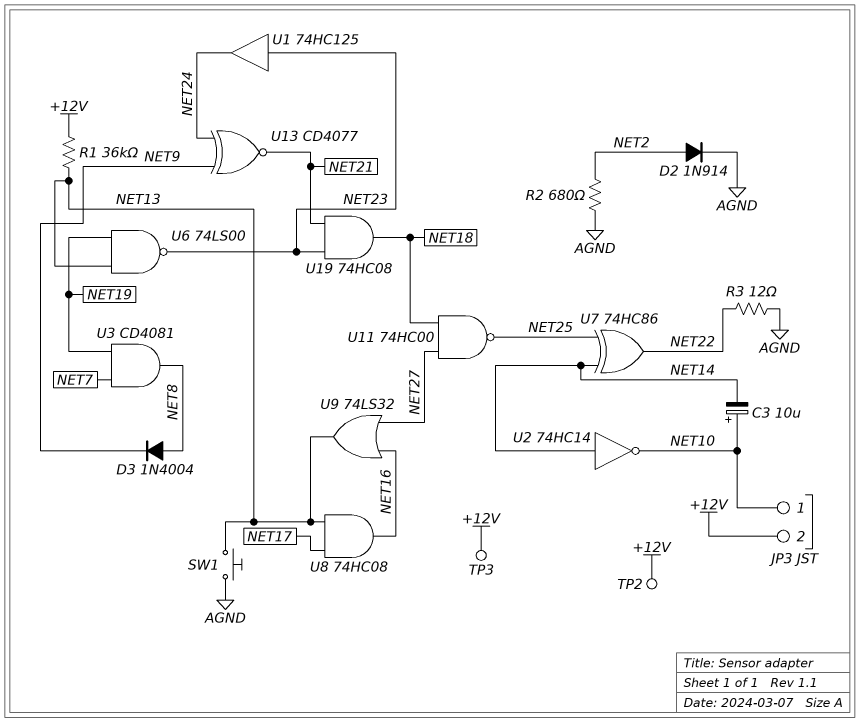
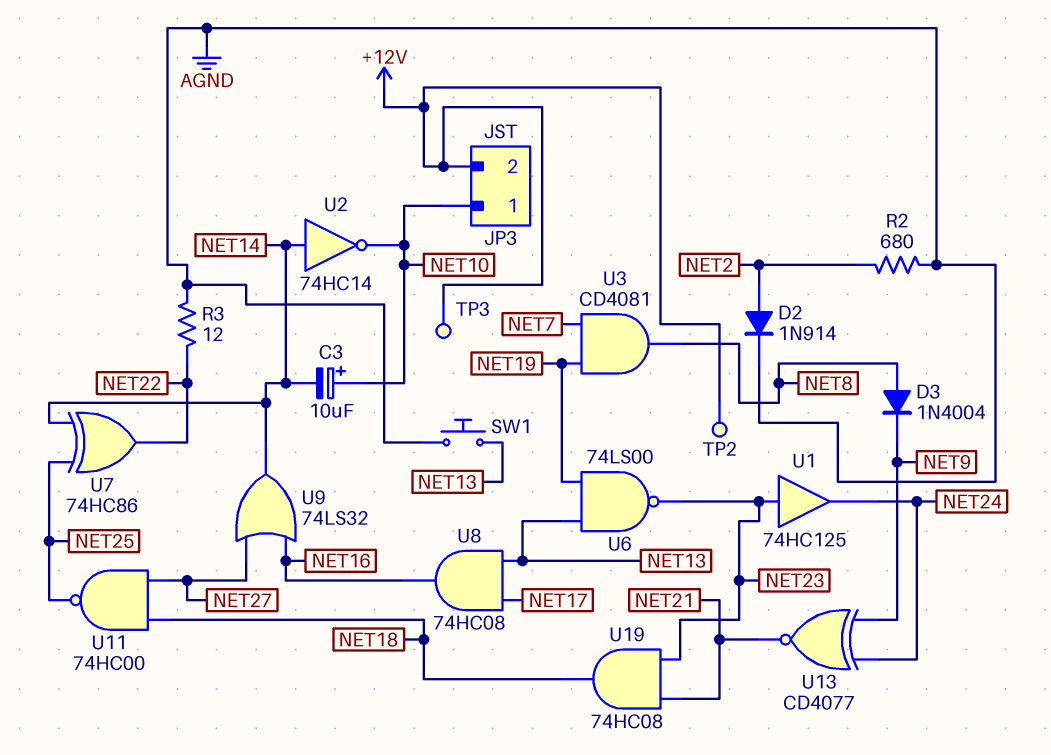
R1: 36k (+12V, NET13) -> none
U9: OR 74LS32 (in NET16, in NET27, out NET13) -> OR 74LS32 (in NET16, in NET27, out NET14)

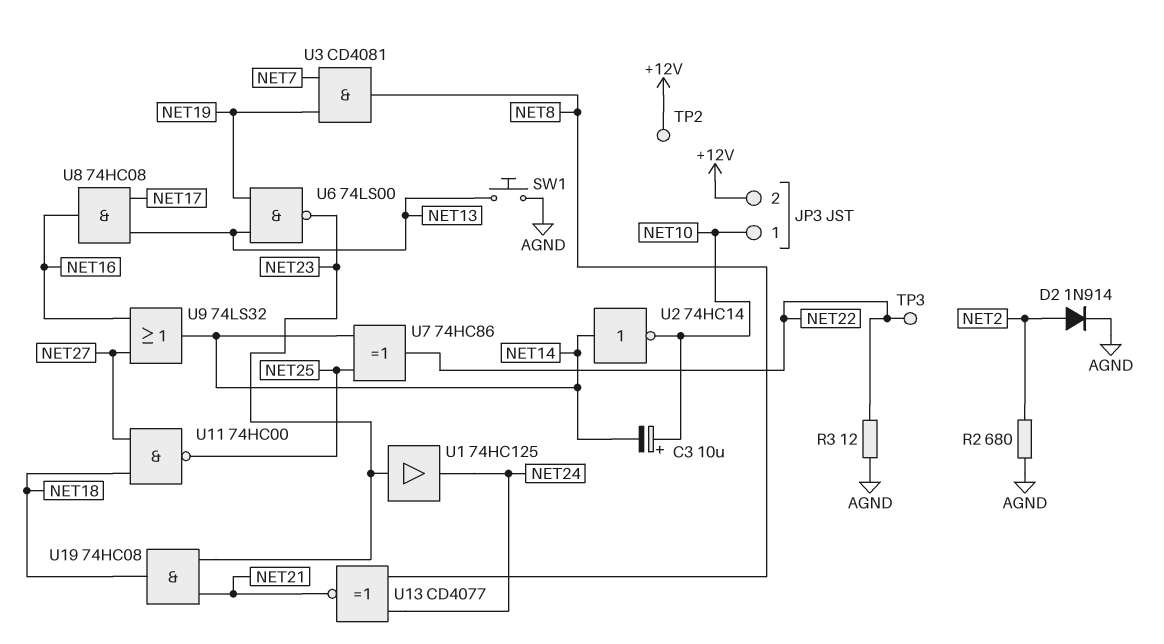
D3: diode 1N4004 (A NET8, K NET9) -> none
TP3: test point (+12V) -> test point (NET22)
U13: XNOR CD4077 (in NET9, in NET24, out NET21) -> XNOR CD4077 (in NET8, in NET24, out NET21)

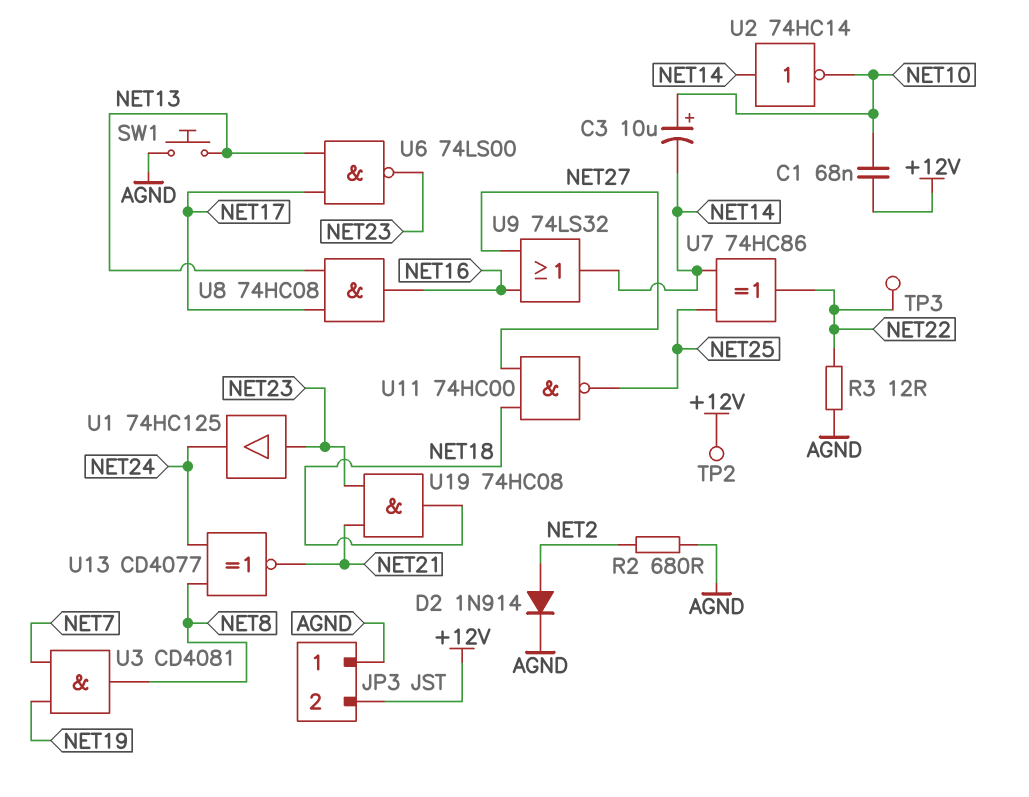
C1: none -> 68nF (+12V, NET10)
JP3 pin 1: NET10 -> AGND
U6: NAND 74LS00 (in NET13, in NET19, out NET23) -> NAND 74LS00 (in NET13, in NET17, out NET23)

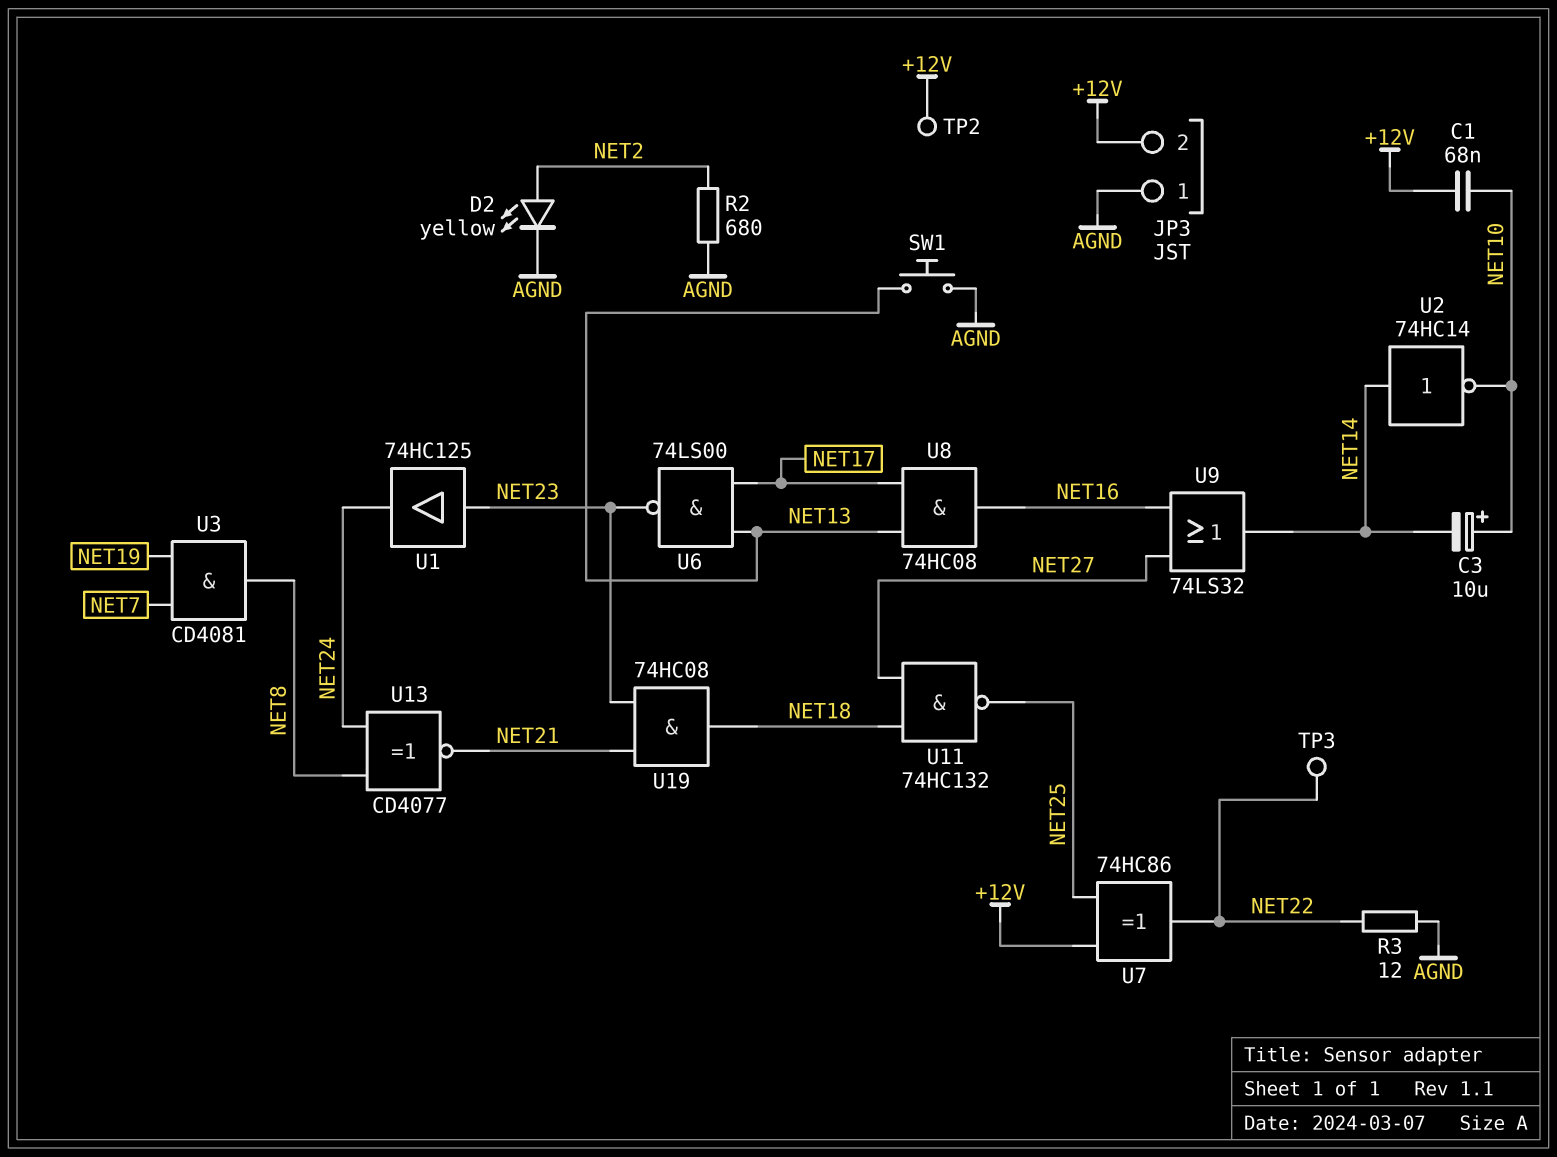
D2: diode 1N914 (A NET2, K AGND) -> LED yellow (A NET2, K AGND)
U7: XOR 74HC86 (in NET14, in NET25, out NET22) -> XOR 74HC86 (in +12V, in NET25, out NET22)
U11: NAND 74HC00 (in NET18, in NET27, out NET25) -> NAND 74HC132 (in NET18, in NET27, out NET25)

